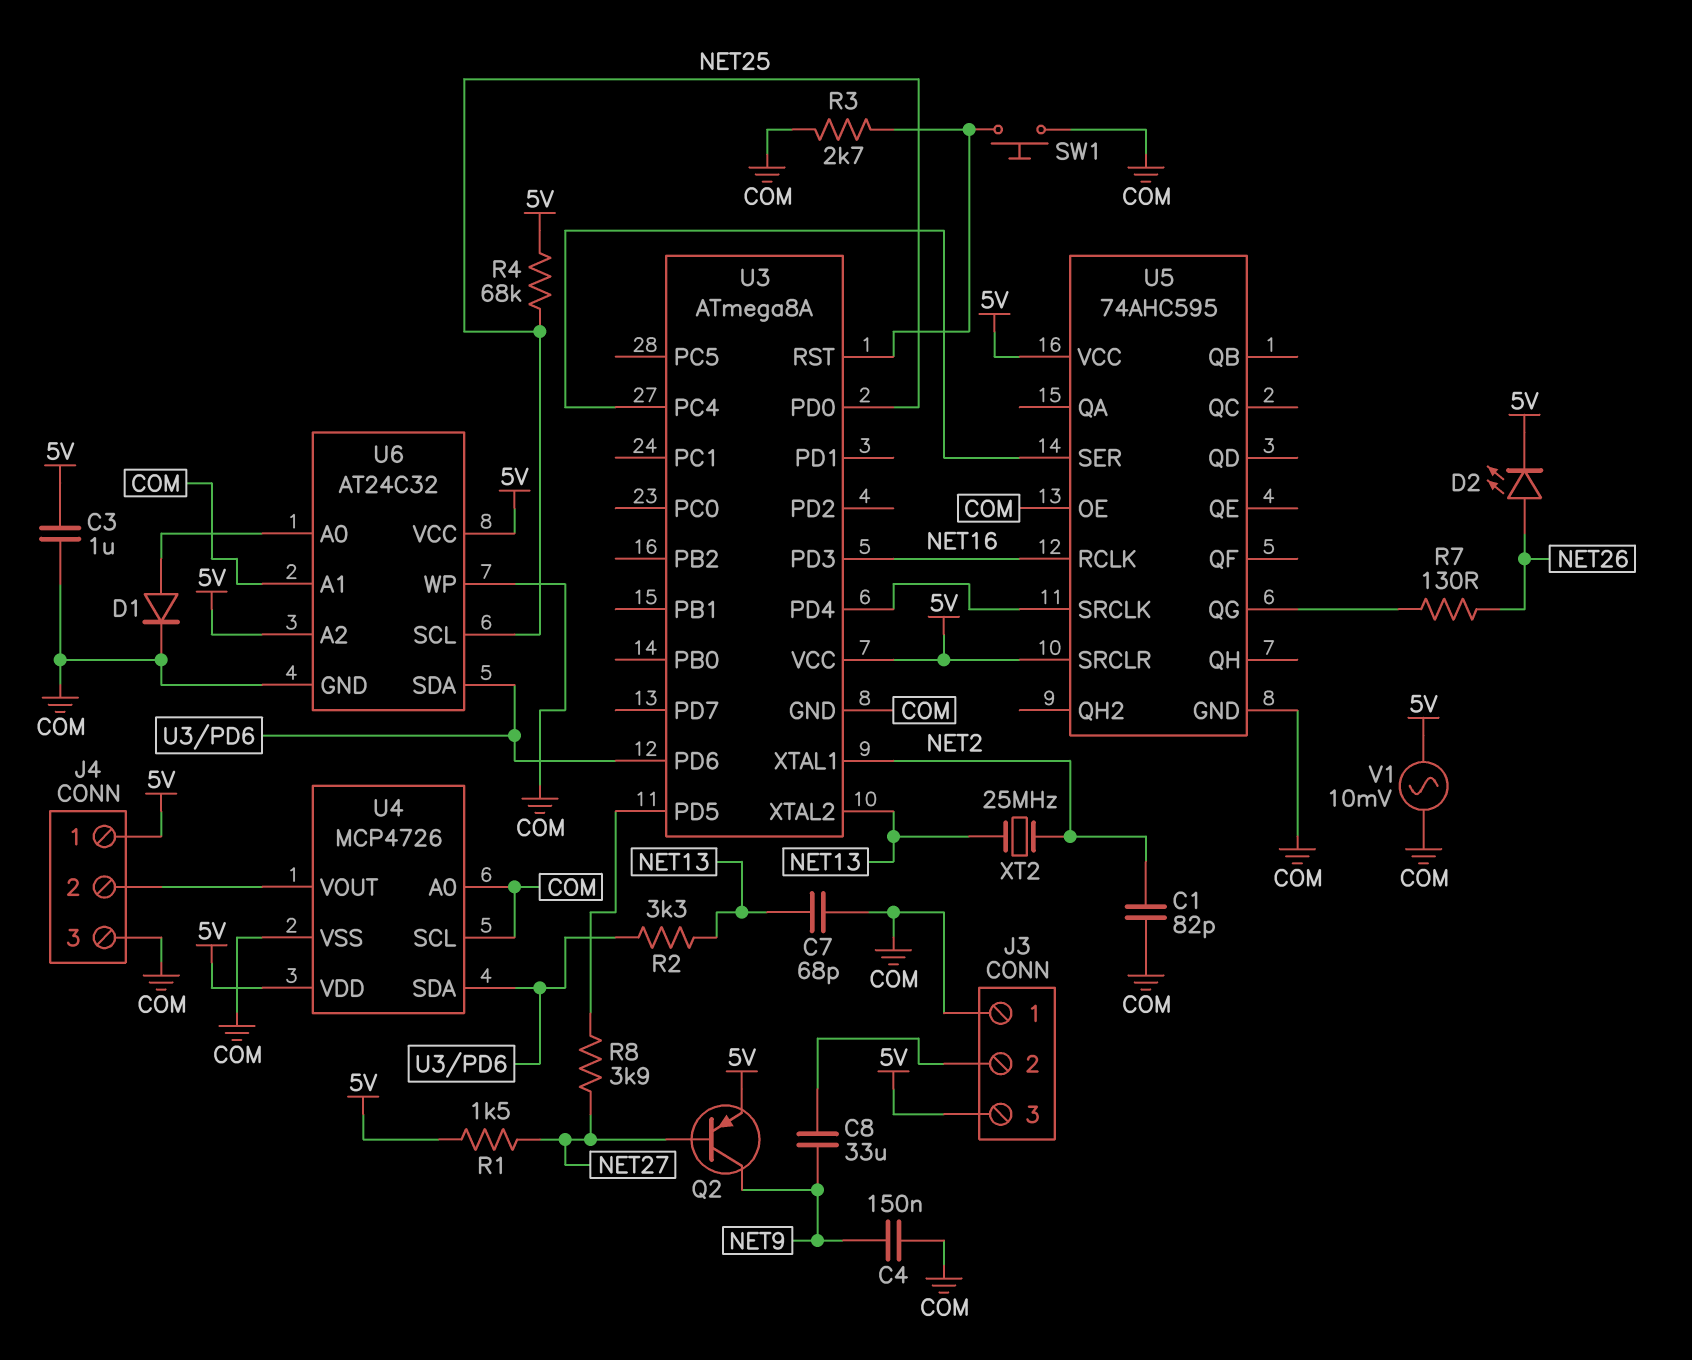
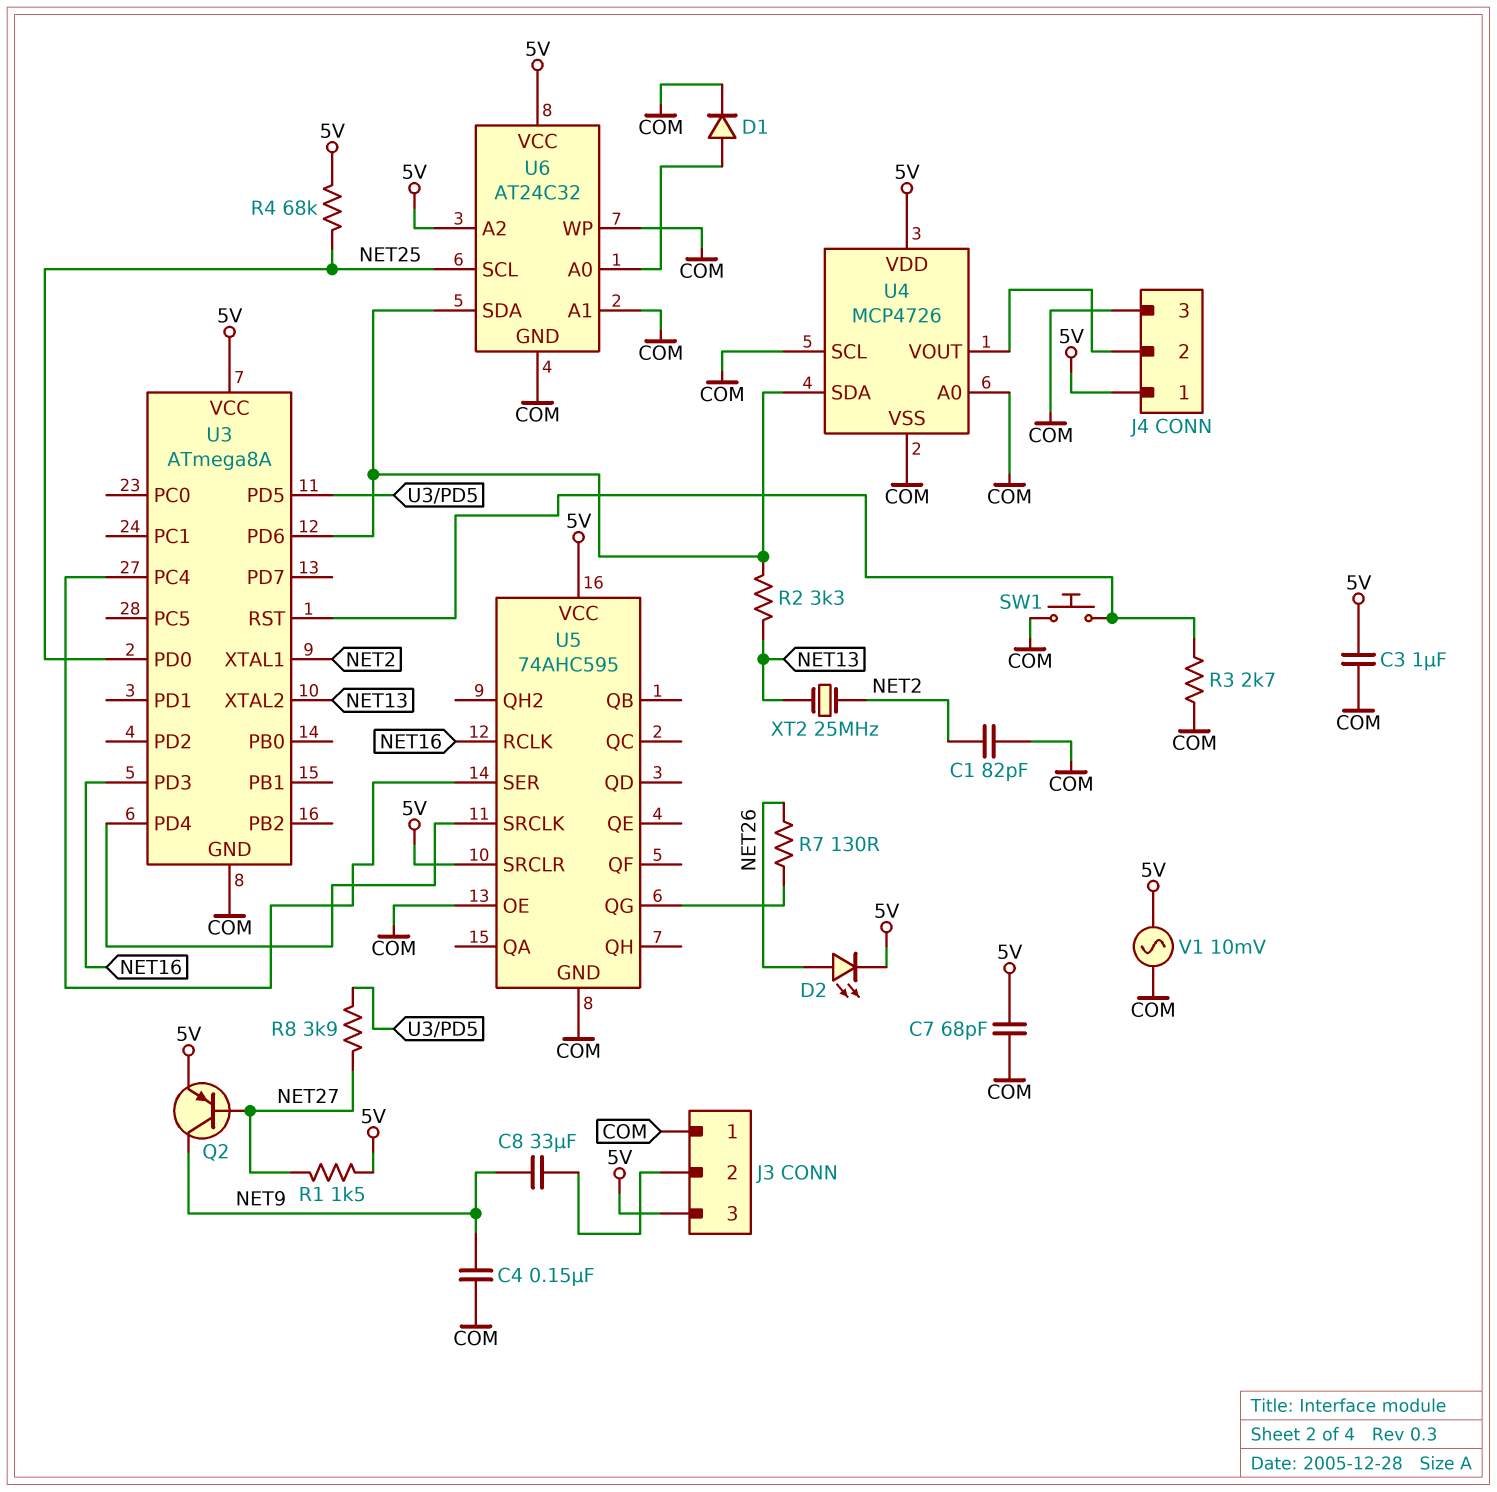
C7: 68pF (COM, NET13) -> 68pF (5V, COM)

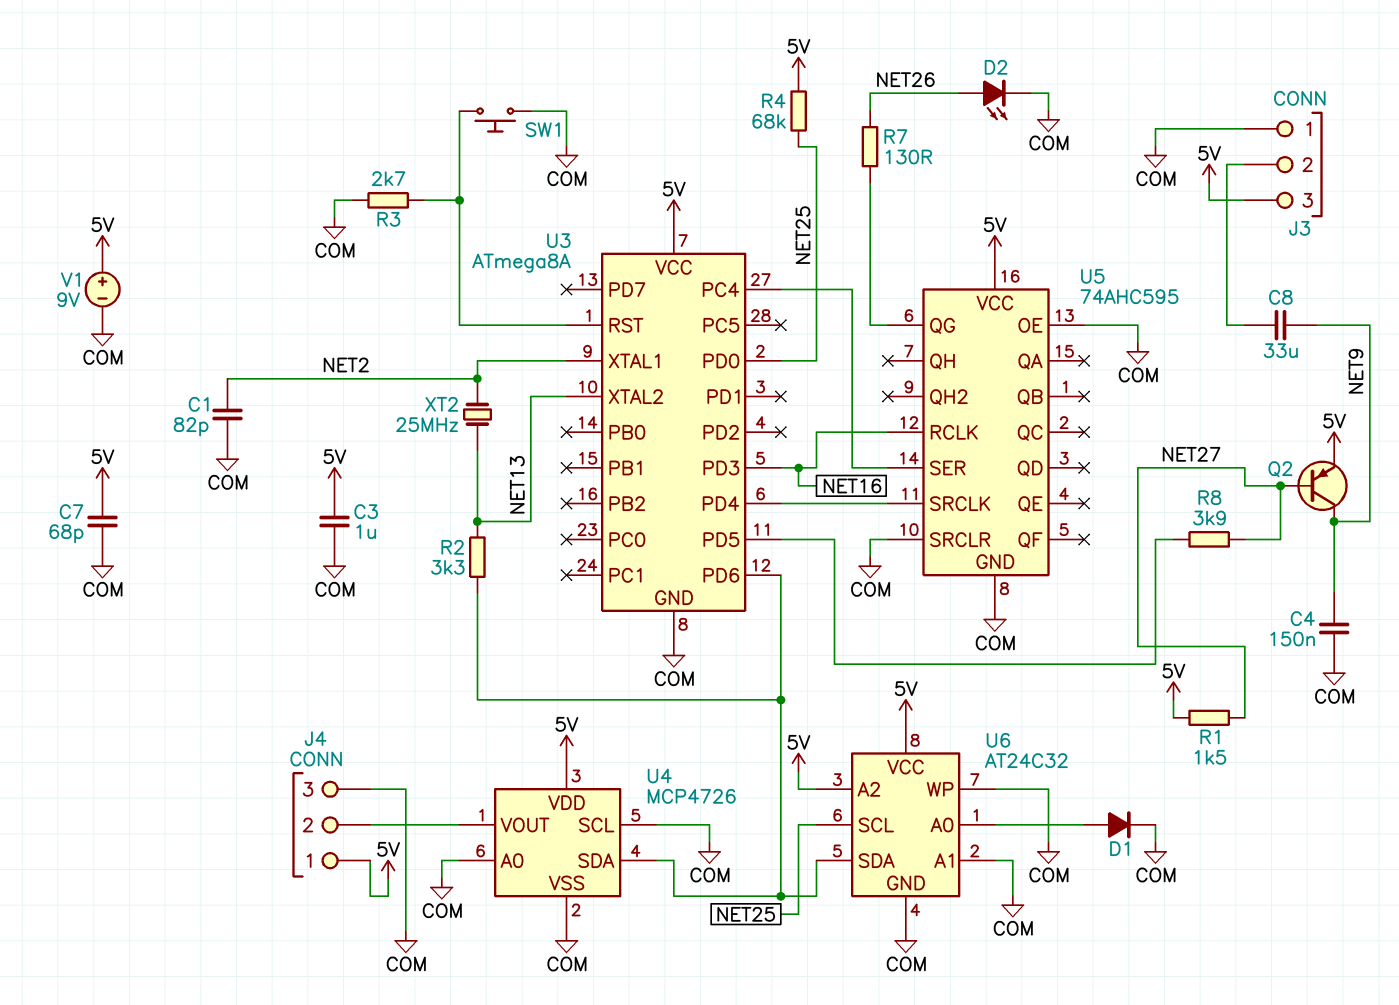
D2: LED (A NET26, K 5V) -> LED (A NET26, K COM)
U5 pin SRCLR: 5V -> COM
V1: AC 10mV (5V, COM) -> 9V (plus 5V, minus COM)

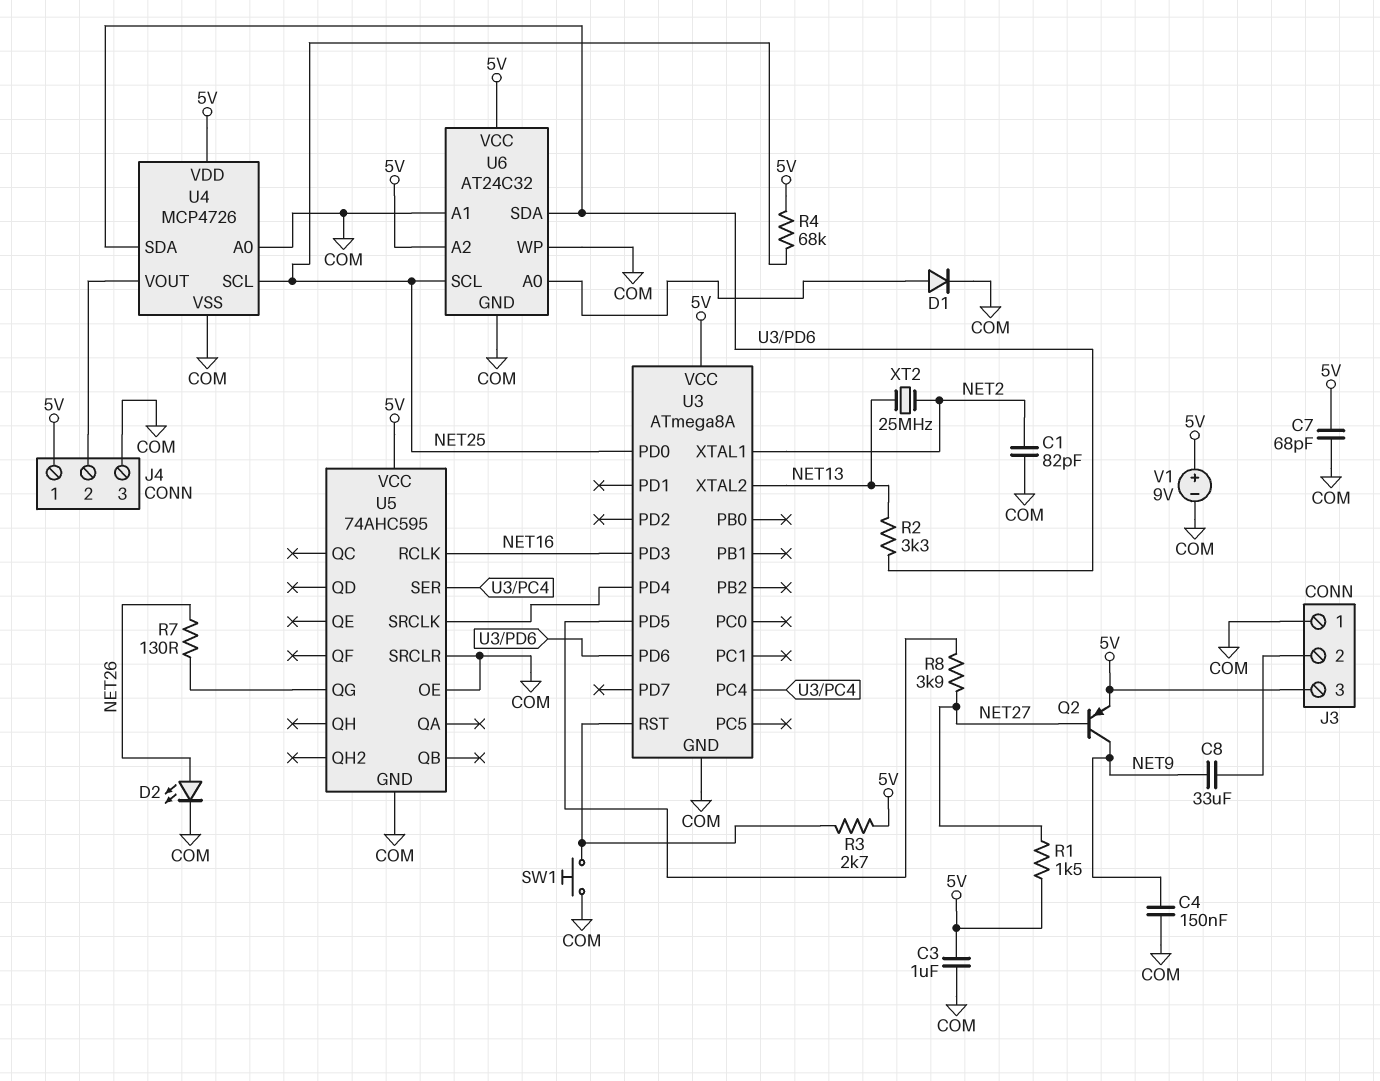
R3: 2.7k (COM, U3/RST) -> 2.7k (5V, U3/RST)
U4 pin SCL: COM -> NET25

